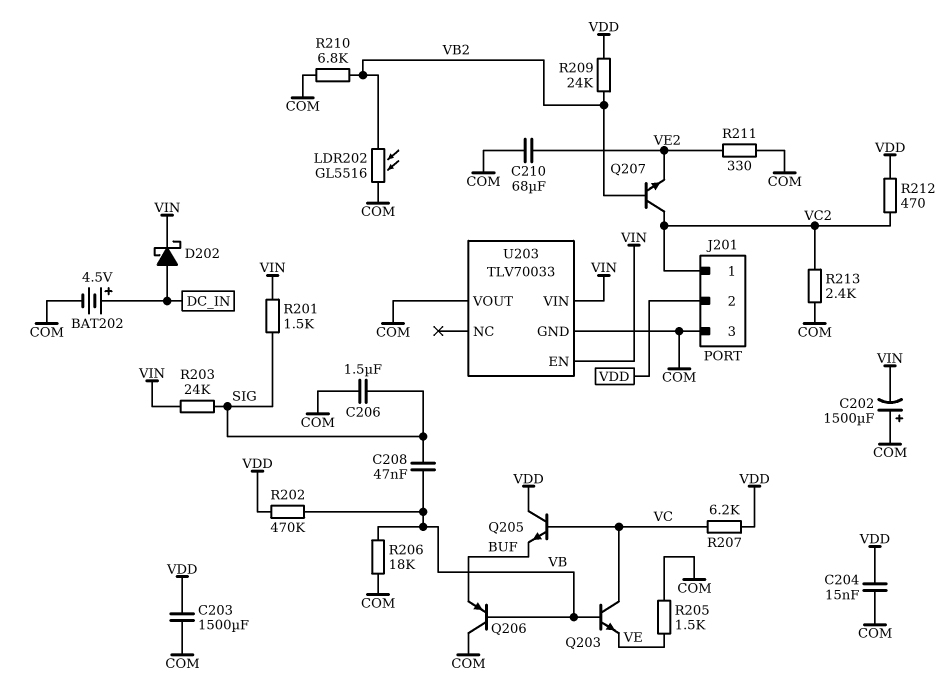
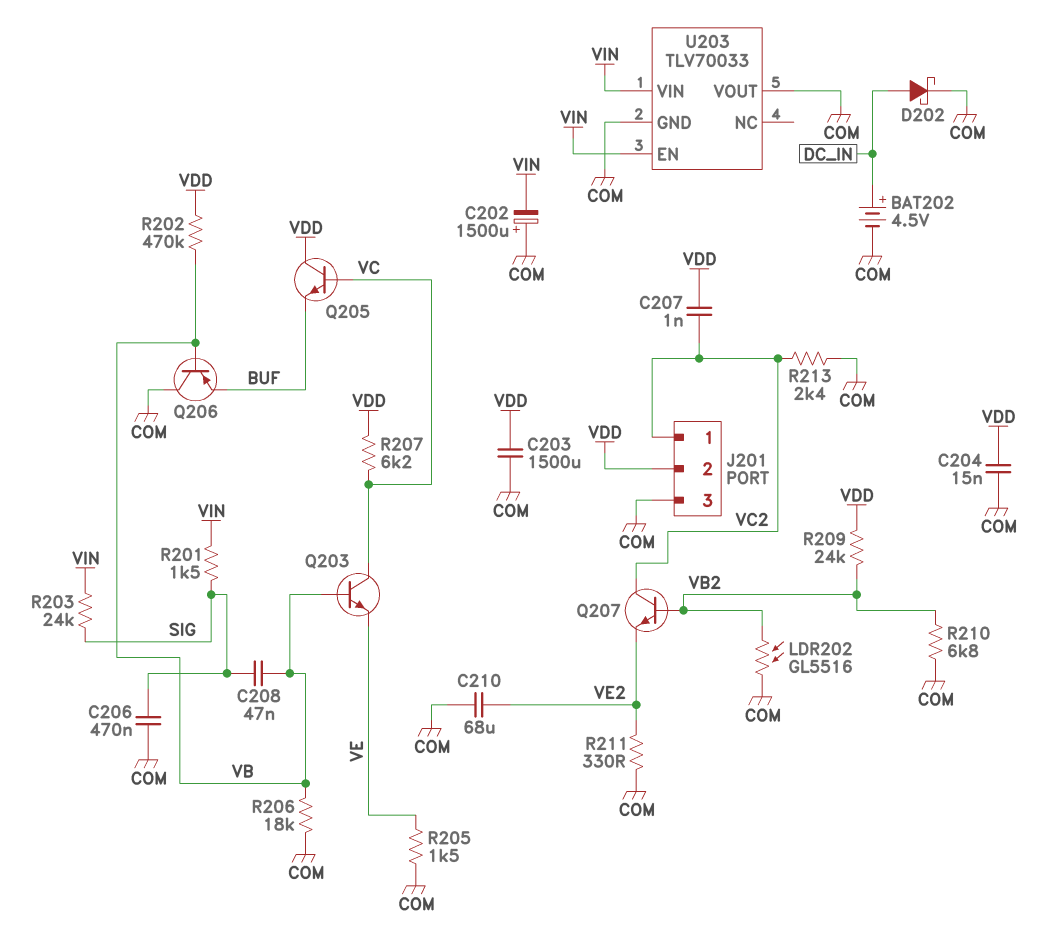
C206: 1.5uF (COM, SIG) -> 470nF (COM, SIG)
C207: none -> 1nF (VC2, VDD)
D202: schottky (A DC_IN, K VIN) -> schottky (A DC_IN, K COM)
R212: 470 (VC2, VDD) -> none

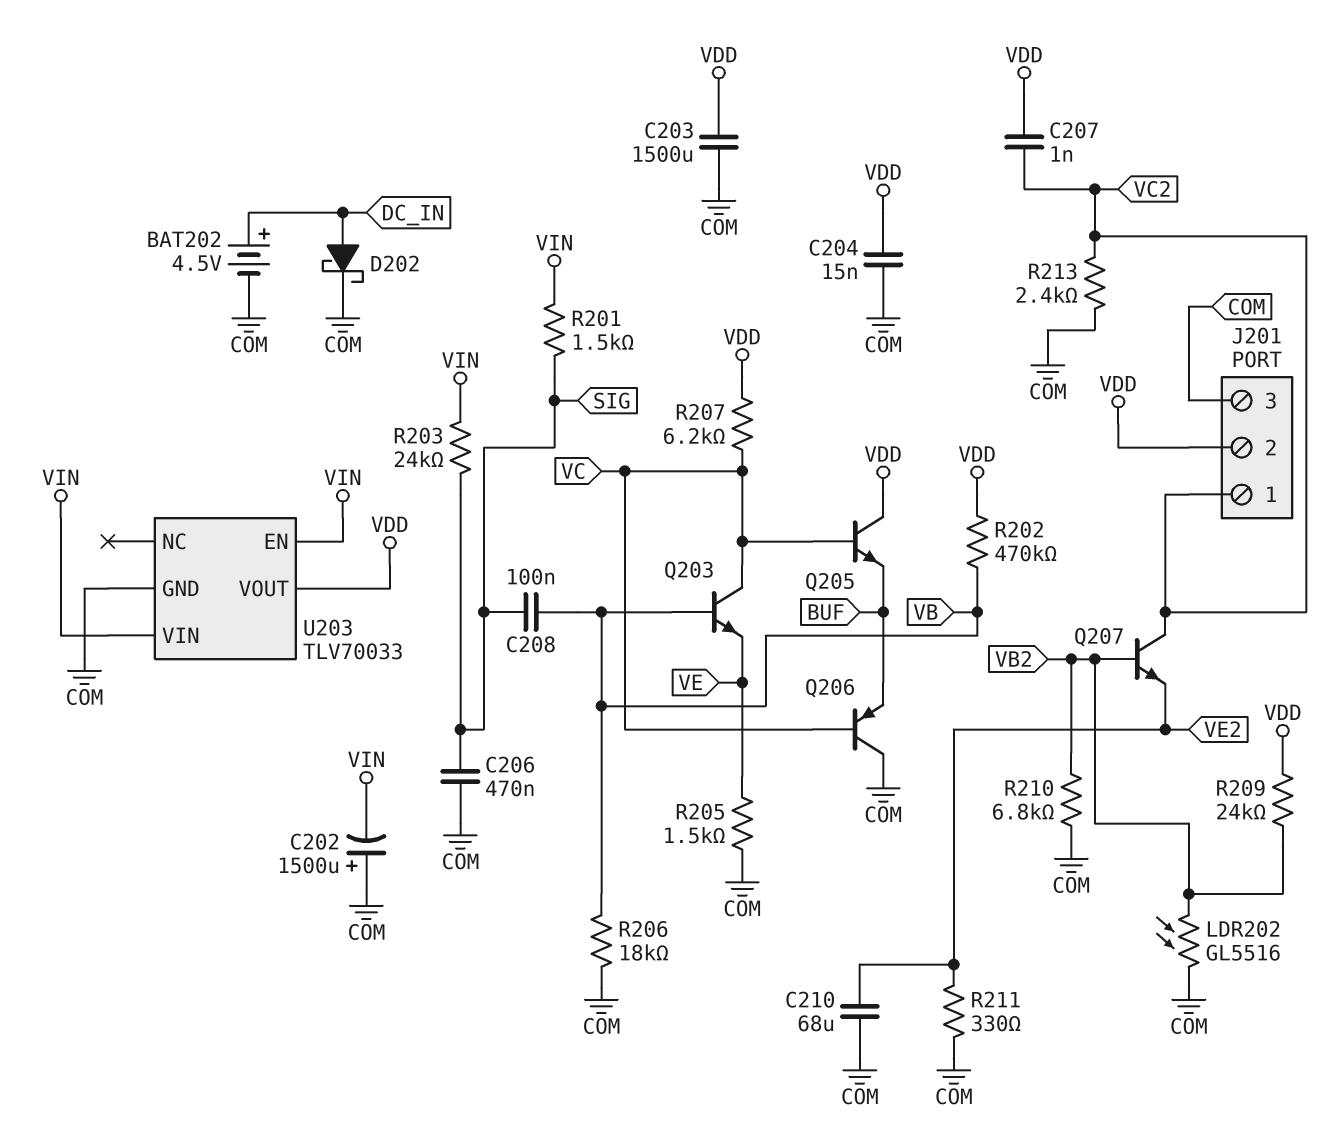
C208: 47nF (SIG, VB) -> 100nF (SIG, VB)
Q206: PNP (B VB, C COM, E BUF) -> PNP (B VC, C COM, E BUF)
U203 pin VOUT: COM -> VDD

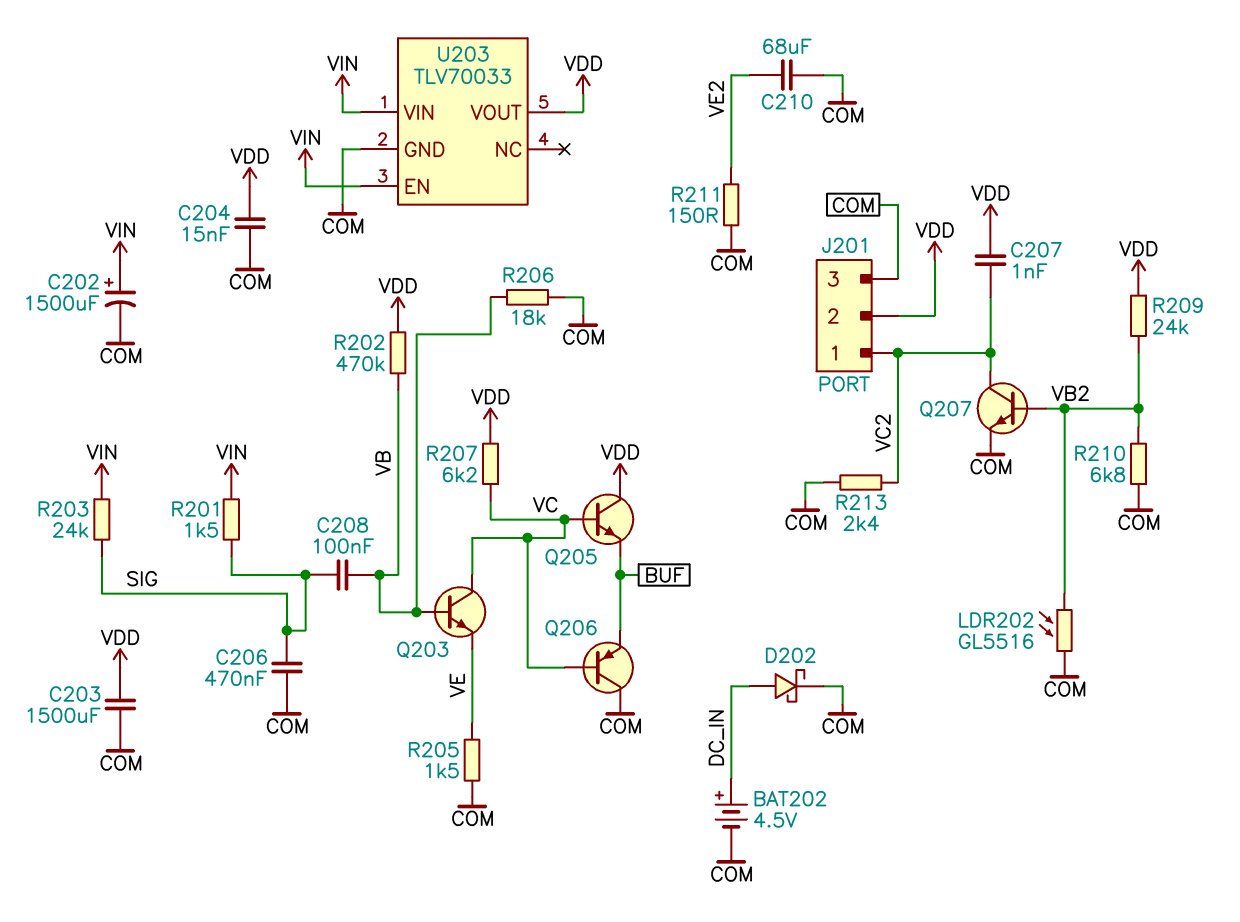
C202: 1500uF (plus COM, minus VIN) -> 1500uF (plus VIN, minus COM)
Q207: NPN (B VB2, C VC2, E VE2) -> NPN (B VB2, C VC2, E COM)
R211: 330 (COM, VE2) -> 150 (COM, VE2)

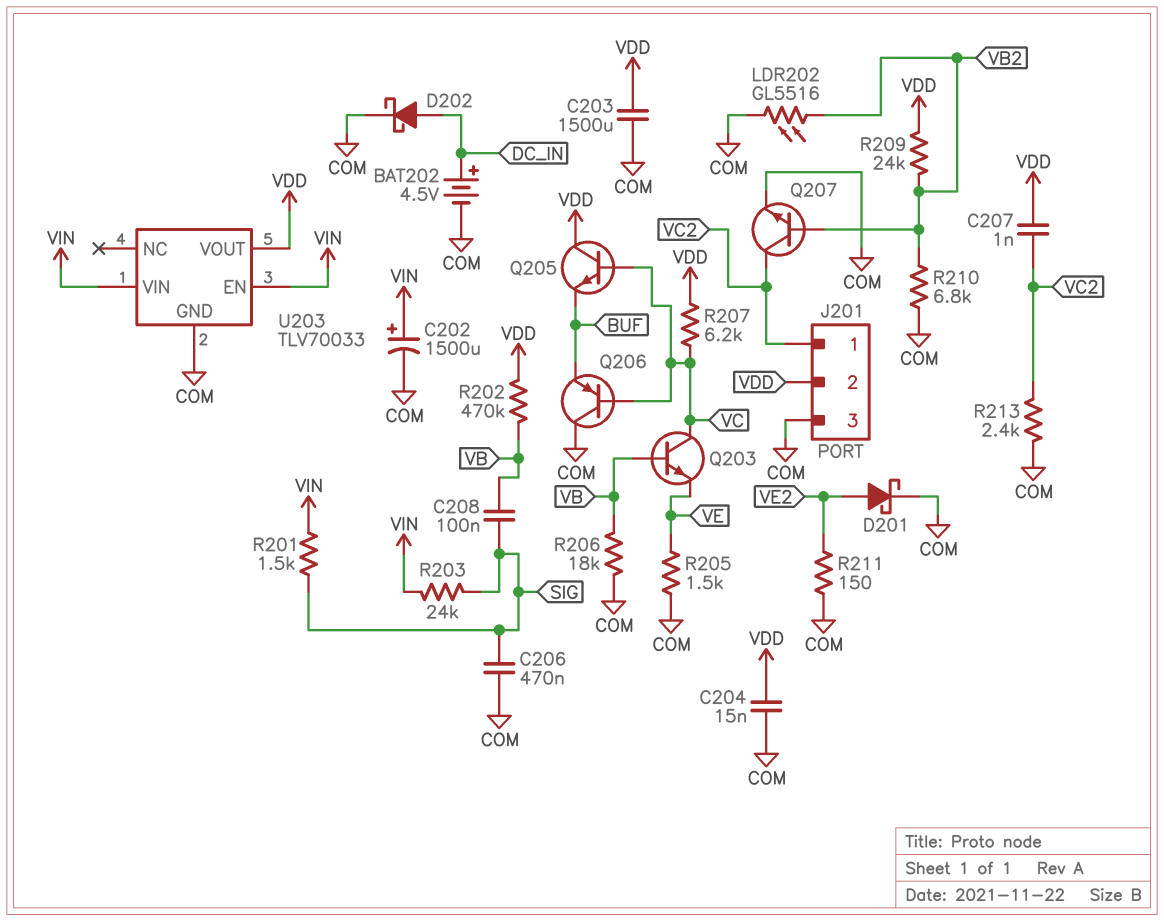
C210: 68uF (COM, VE2) -> none
D201: none -> schottky (A VE2, K COM)

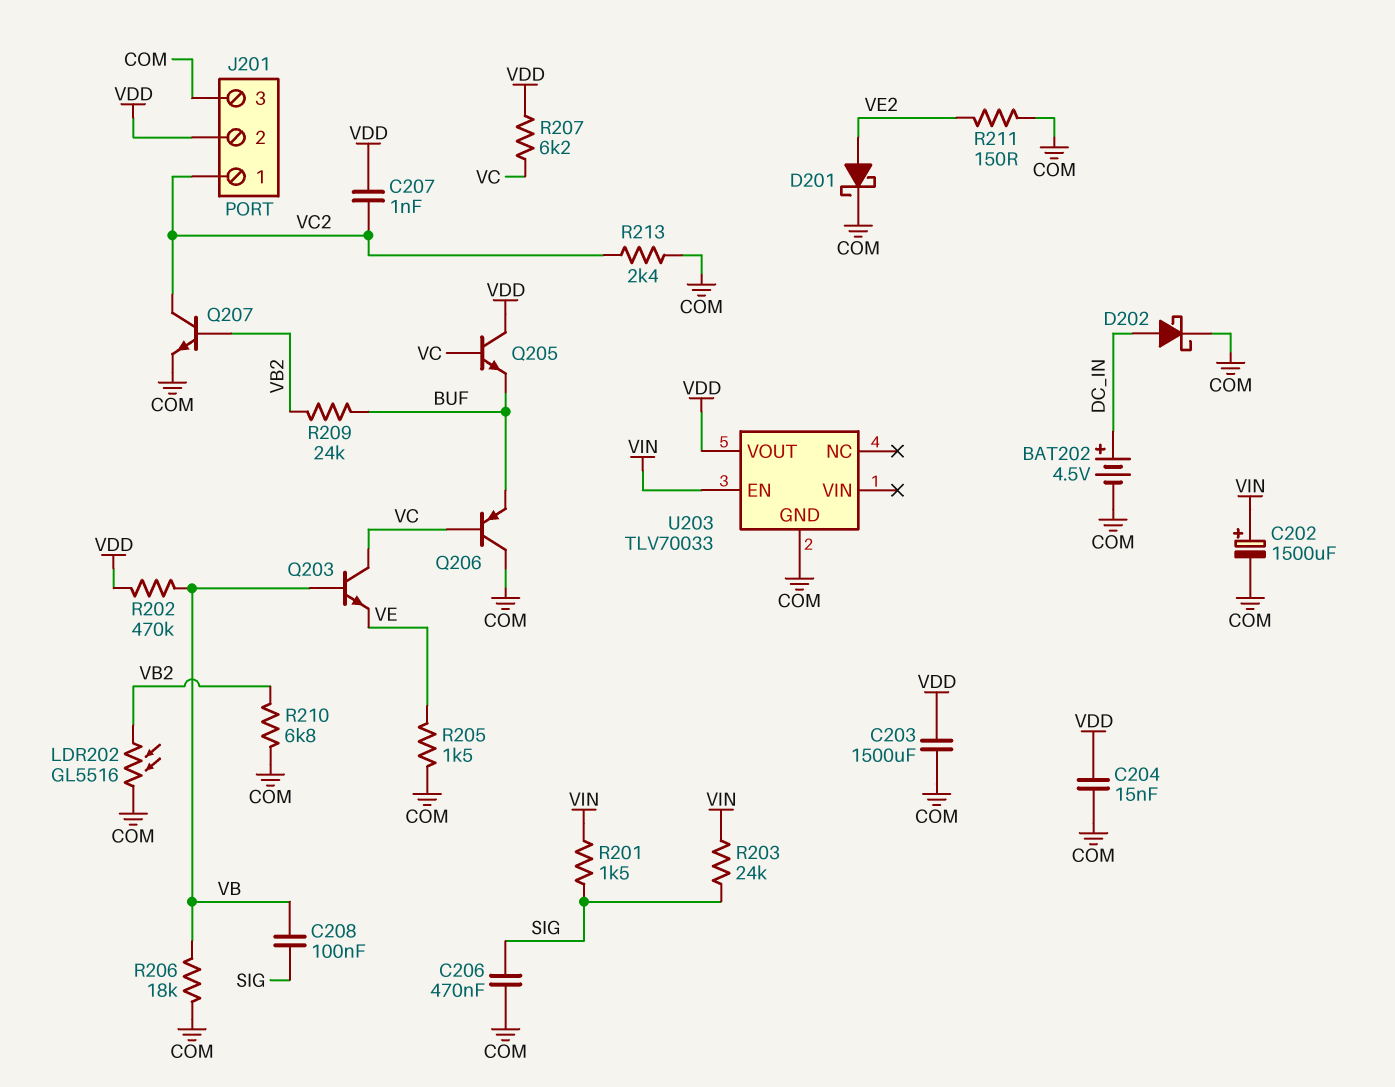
R209: 24k (VB2, VDD) -> 24k (BUF, VB2)
U203 pin VIN: VIN -> none

